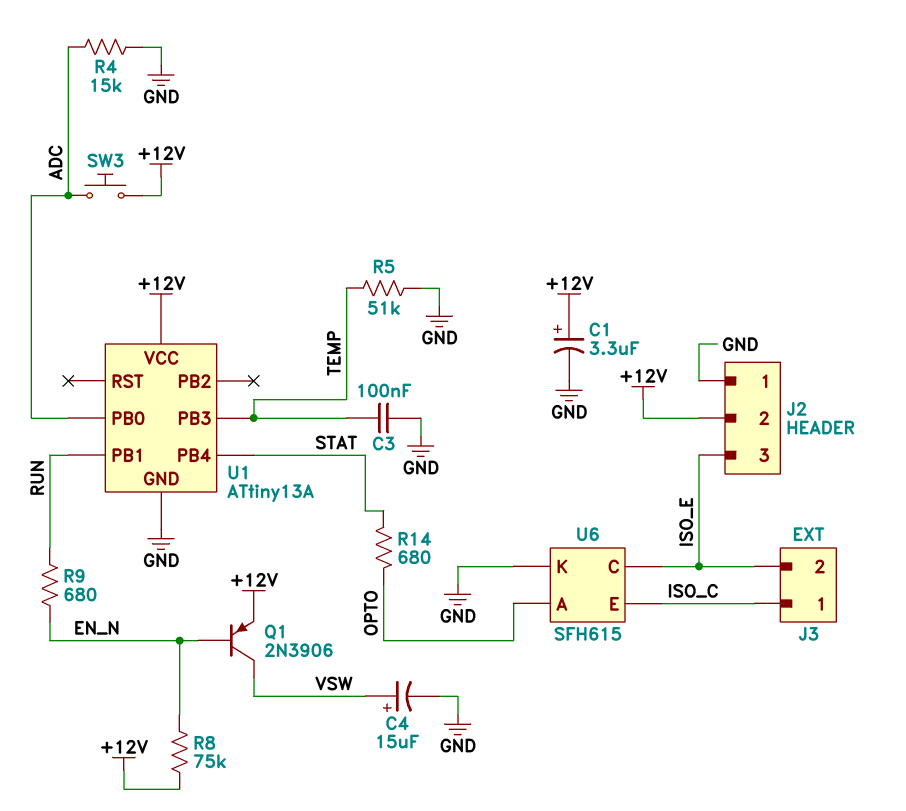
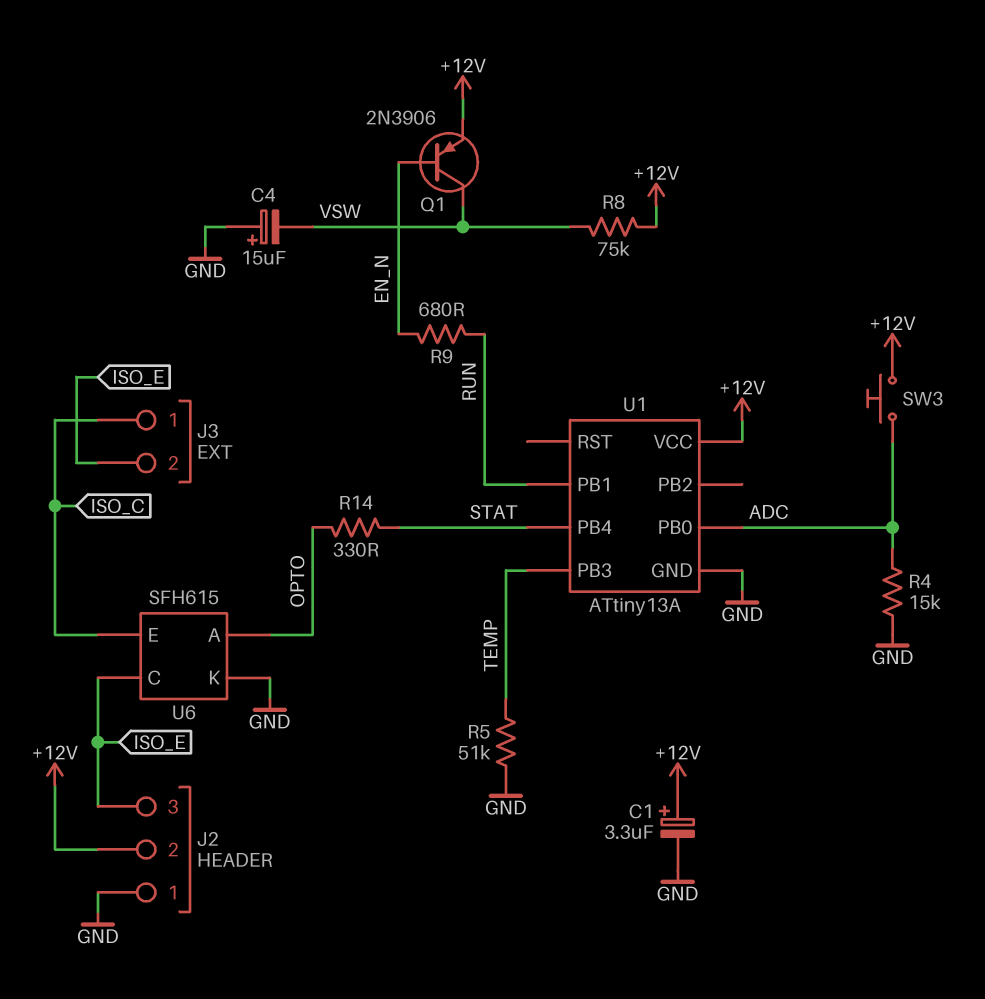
C3: 100nF (GND, TEMP) -> none
C4: 15uF (plus VSW, minus GND) -> 15uF (plus GND, minus VSW)
R8: 75k (+12V, EN_N) -> 75k (+12V, VSW)
R14: 680 (OPTO, STAT) -> 330 (OPTO, STAT)

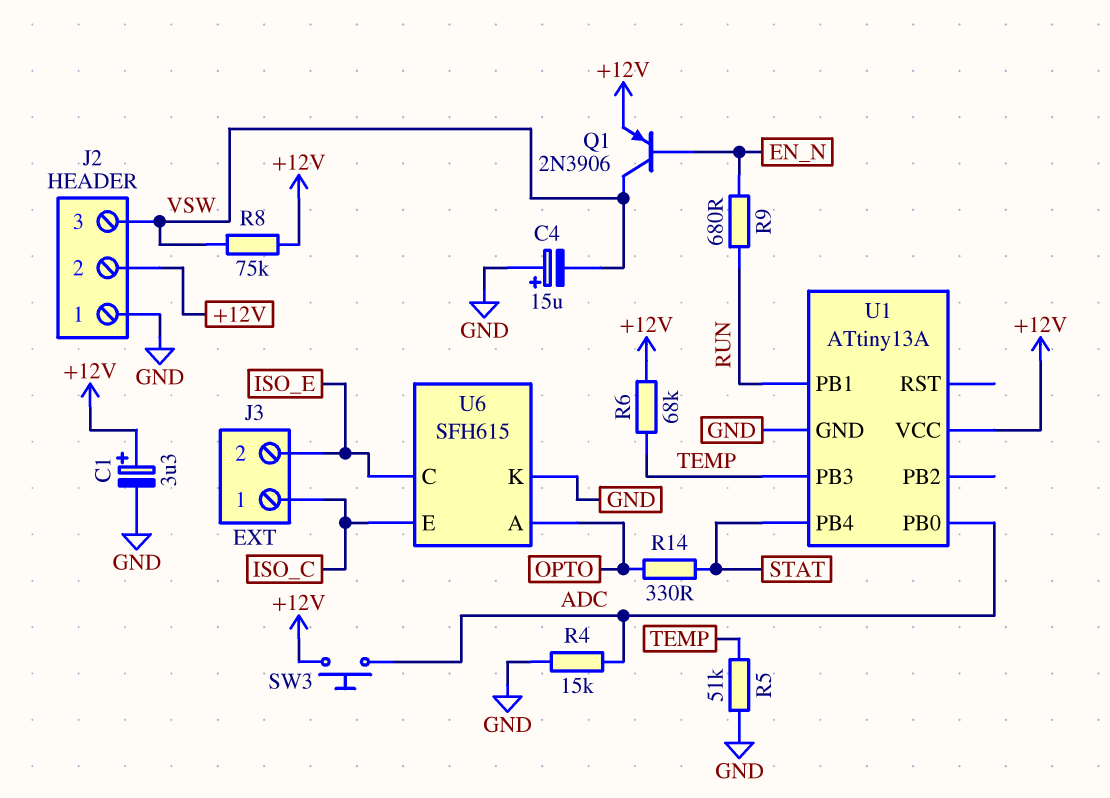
J2 pin 3: ISO_E -> VSW
R6: none -> 68k (+12V, TEMP)

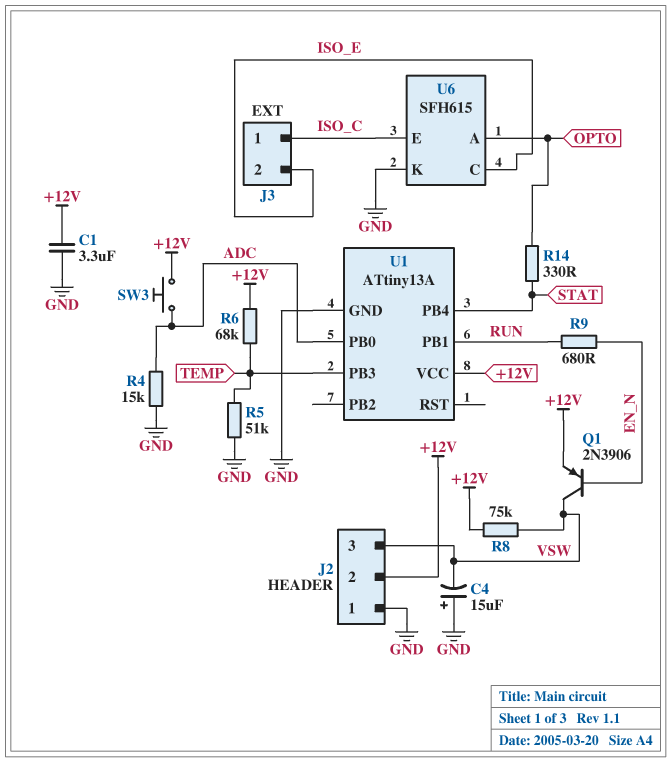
C1: 3.3uF (plus +12V, minus GND) -> 3.3uF (+12V, GND)

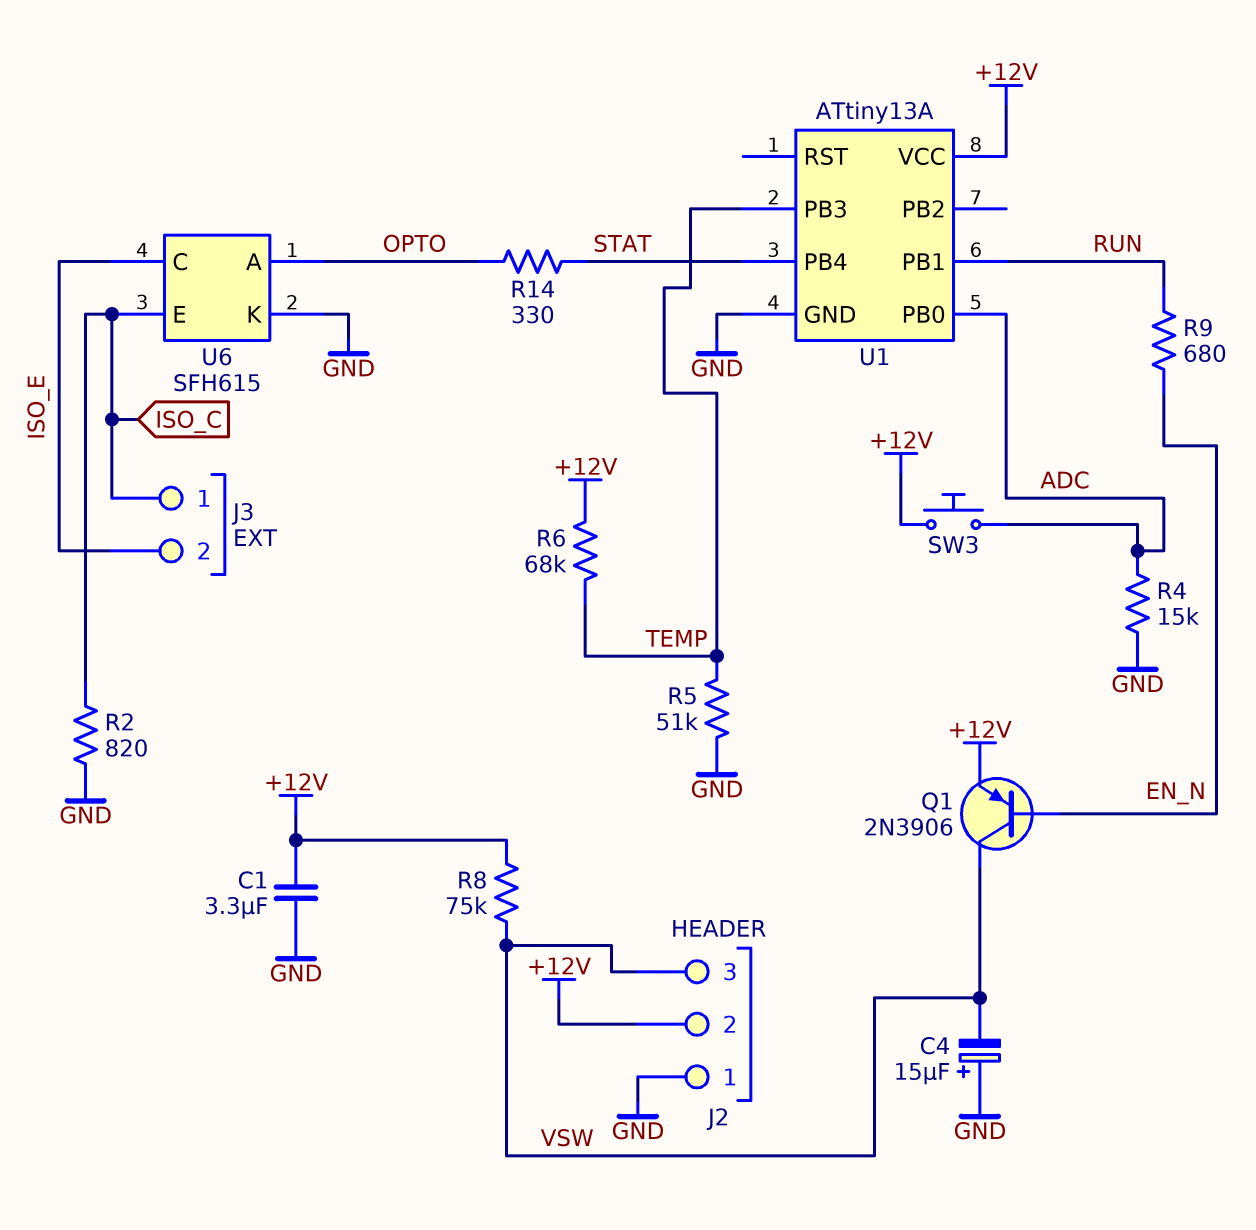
R2: none -> 820 (GND, ISO_C)

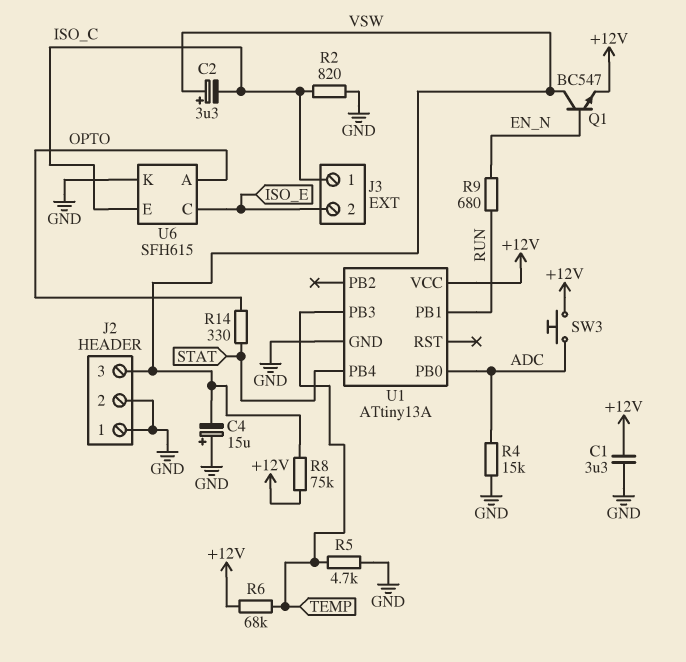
C2: none -> 3.3uF (plus VSW, minus ISO_C)
J2 pin 2: +12V -> GND
Q1: PNP 2N3906 (B EN_N, C VSW, E +12V) -> NPN BC547 (B EN_N, C VSW, E +12V)
R5: 51k (GND, TEMP) -> 4.7k (GND, TEMP)

